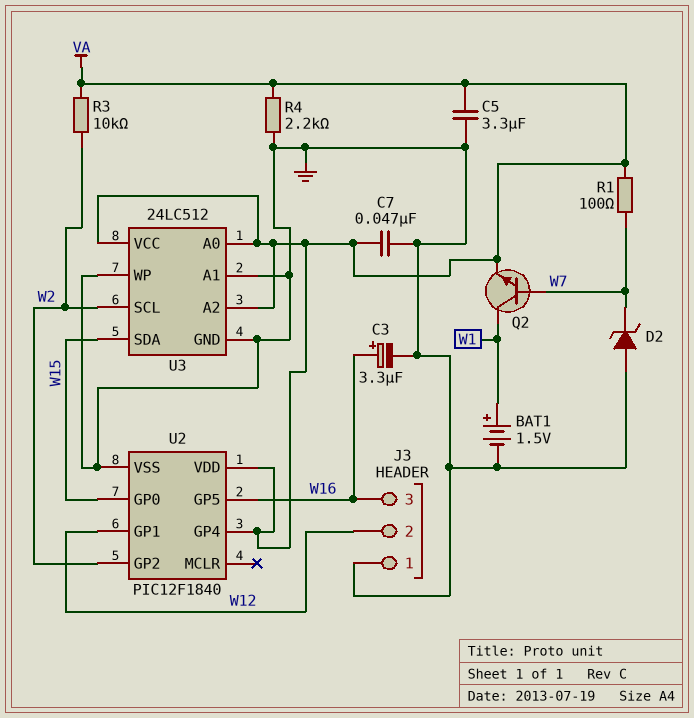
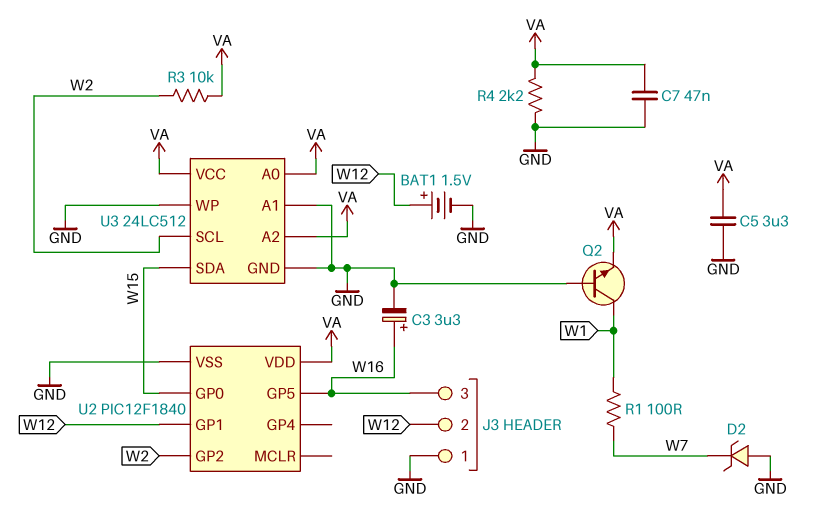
BAT1: 1.5V (plus W1, minus GND) -> 1.5V (plus W12, minus GND)
Q2: NPN (B W7, C W1, E VA) -> NPN (B GND, C W1, E VA)
R1: 100 (VA, W7) -> 100 (W1, W7)
U2 pin GP4: VA -> none

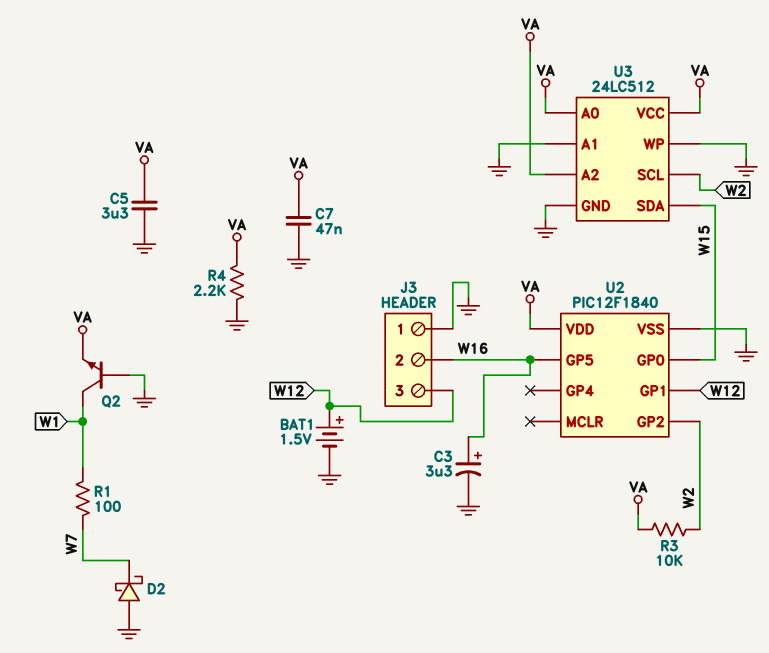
D2: zener (A GND, K W7) -> schottky (A GND, K W7)
J3 pin 2: W12 -> W16
J3 pin 3: W16 -> W12

